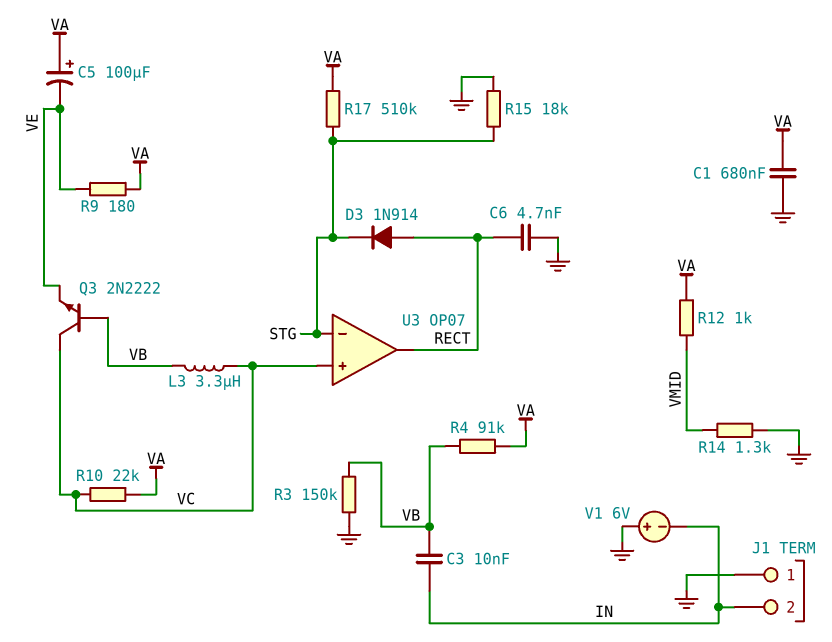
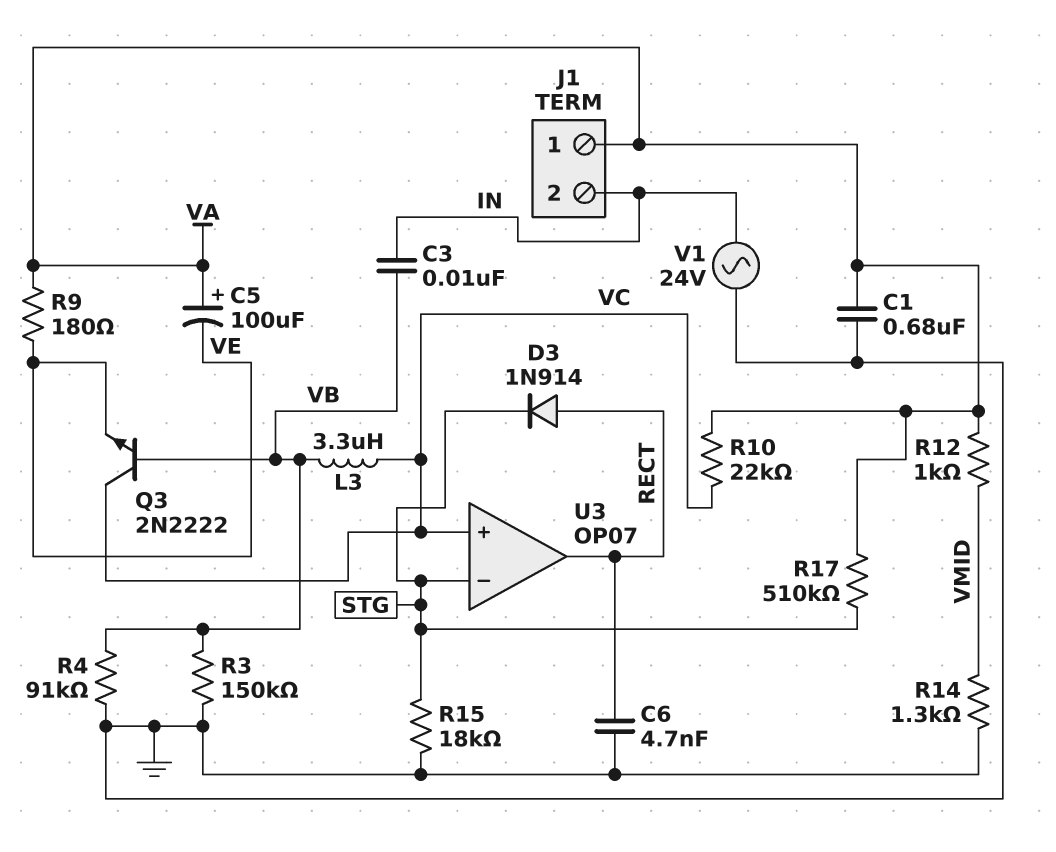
J1 pin 1: GND -> VA
R4: 91k (VA, VB) -> 91k (GND, VB)
V1: 6V (plus GND, minus IN) -> AC 24V (GND, IN)

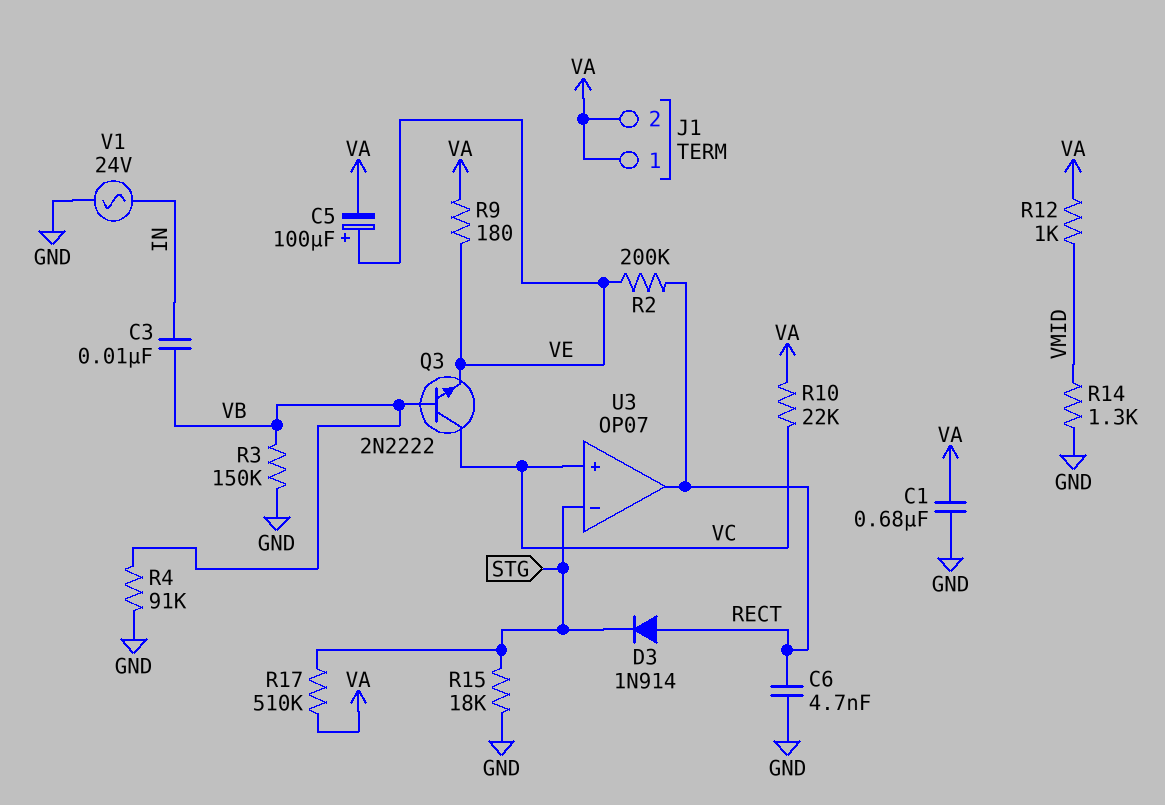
C5: 100uF (plus VA, minus VE) -> 100uF (plus VE, minus VA)
J1 pin 2: IN -> VA
L3: 3.3uH (VB, VC) -> none
R2: none -> 200k (RECT, VE)

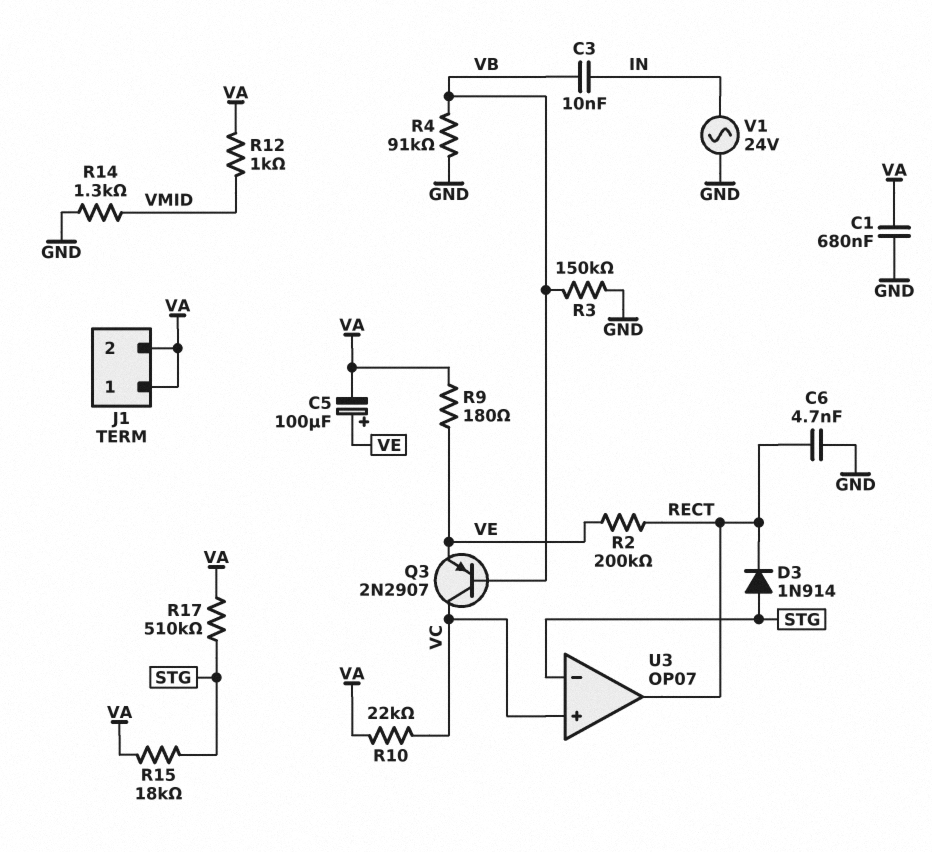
D3: diode 1N914 (A RECT, K STG) -> diode 1N914 (A STG, K RECT)
Q3: NPN 2N2222 (B VB, C VC, E VE) -> PNP 2N2907 (B VB, C VC, E VE)
R15: 18k (GND, STG) -> 18k (STG, VA)

